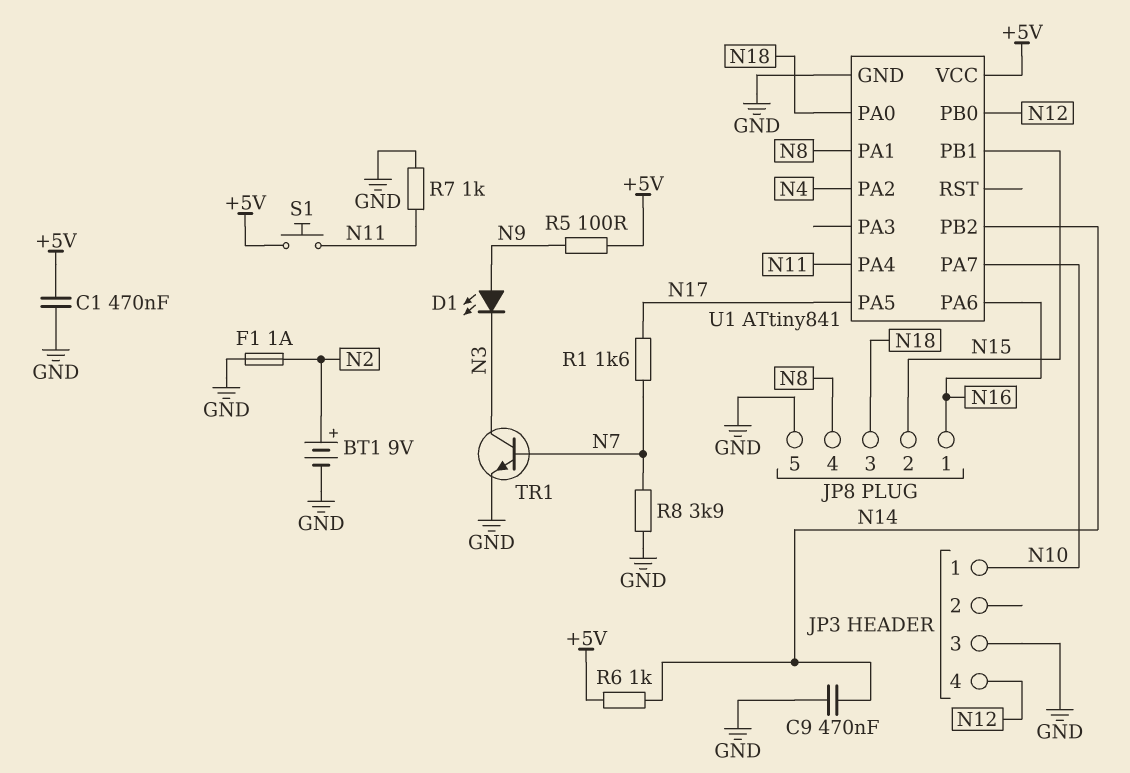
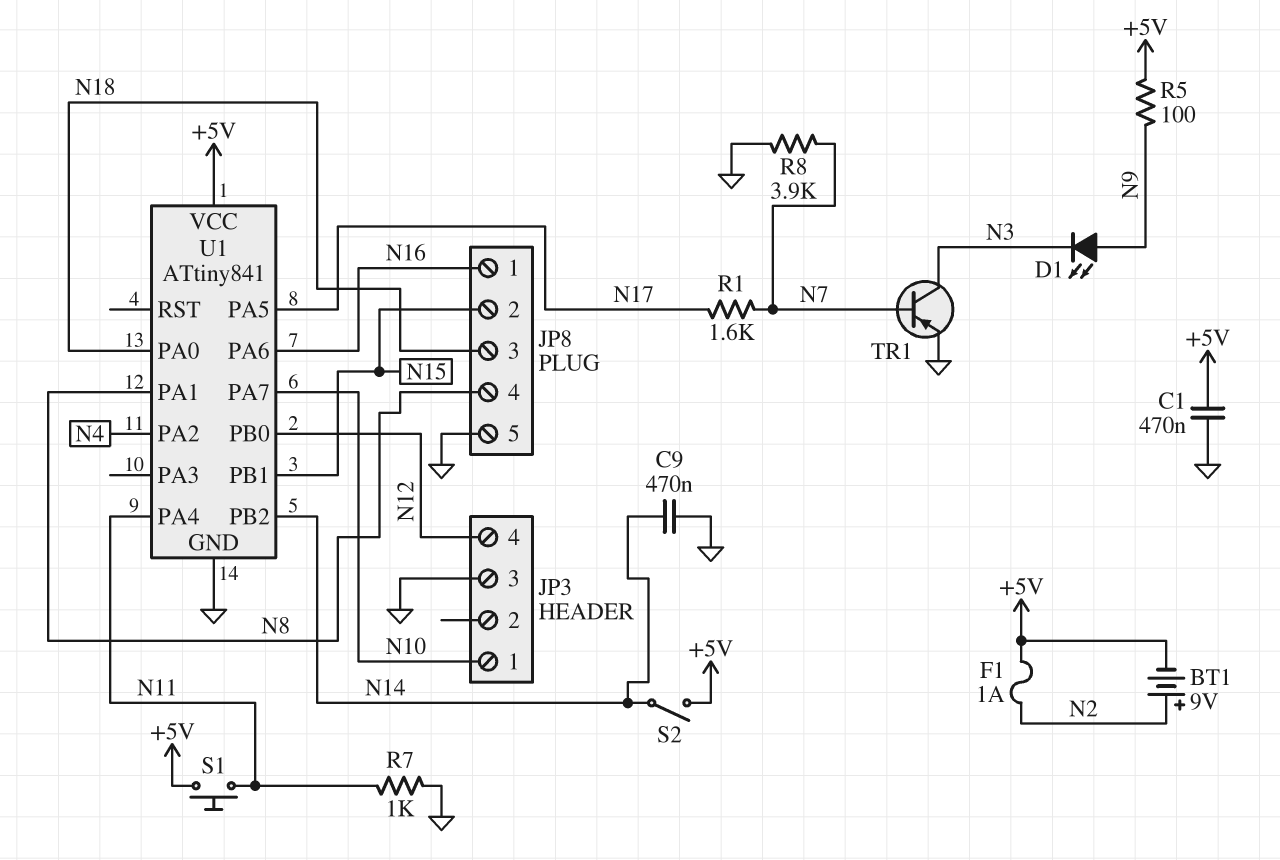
BT1: 9V (plus N2, minus GND) -> 9V (plus N2, minus +5V)
F1: 1A (GND, N2) -> 1A (+5V, N2)
R6: 1k (+5V, N14) -> none
S2: none -> switch (+5V, N14)
TR1: NPN (B N7, C N3, E GND) -> PNP (B N7, C N3, E GND)

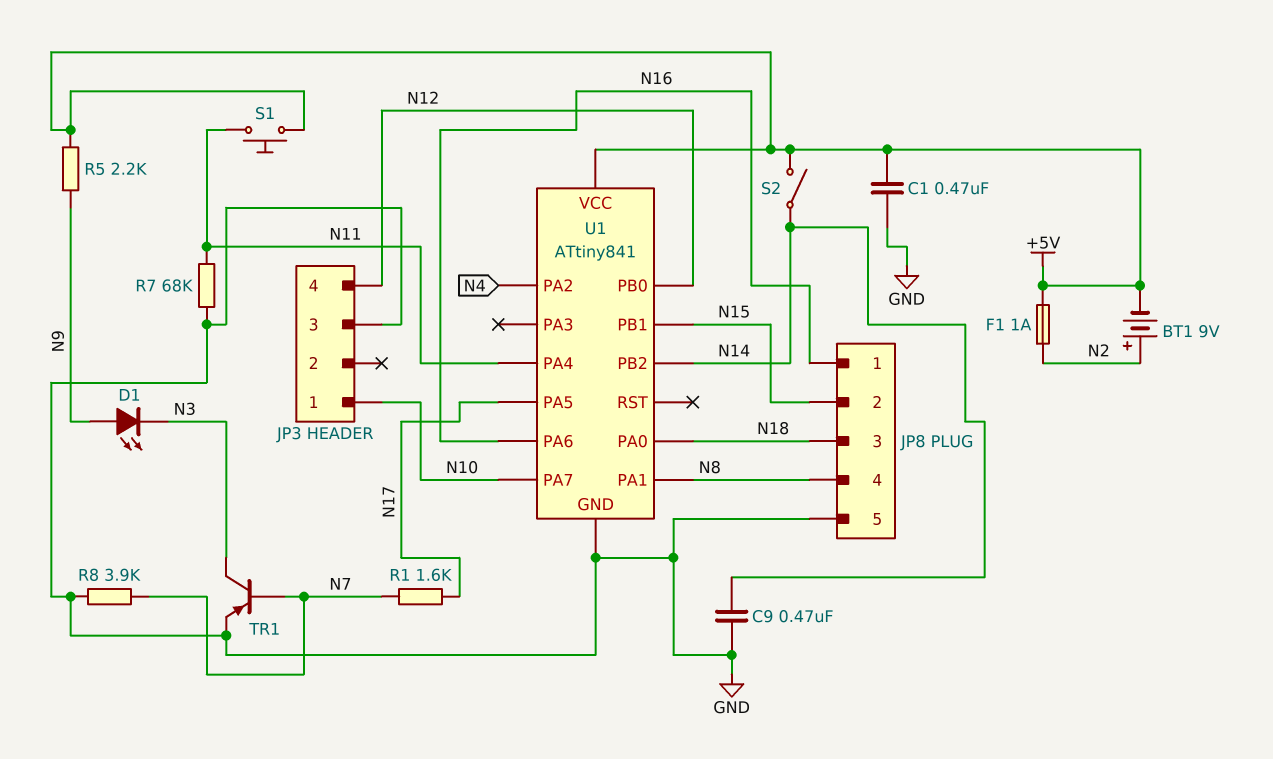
R5: 100 (+5V, N9) -> 2.2k (+5V, N9)
R7: 1k (GND, N11) -> 68k (GND, N11)

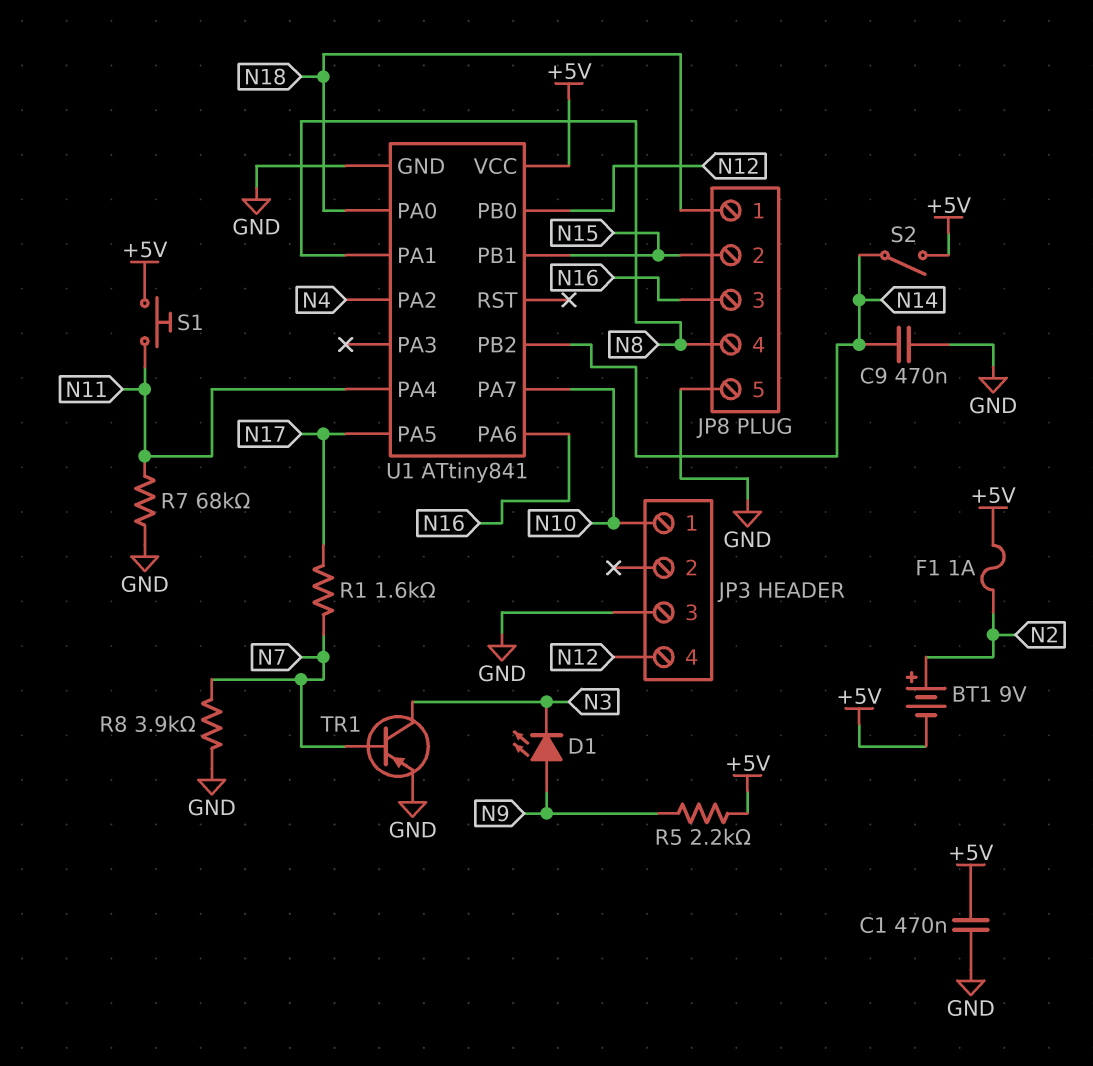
JP8 pin 1: N16 -> N18
JP8 pin 3: N18 -> N16

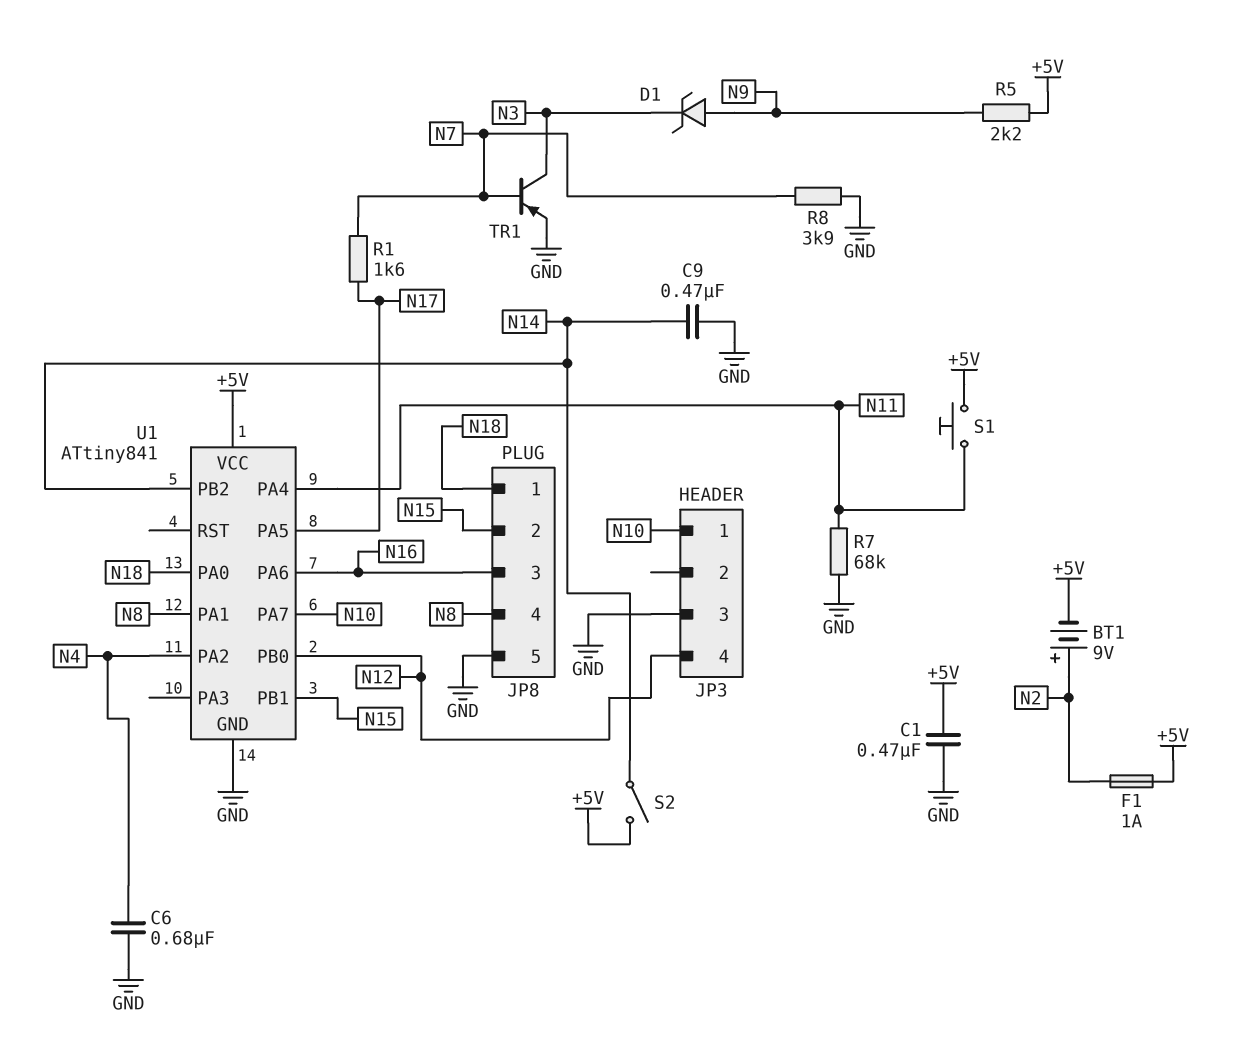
C6: none -> 680nF (GND, N4)
D1: LED (A N9, K N3) -> zener (A N9, K N3)

